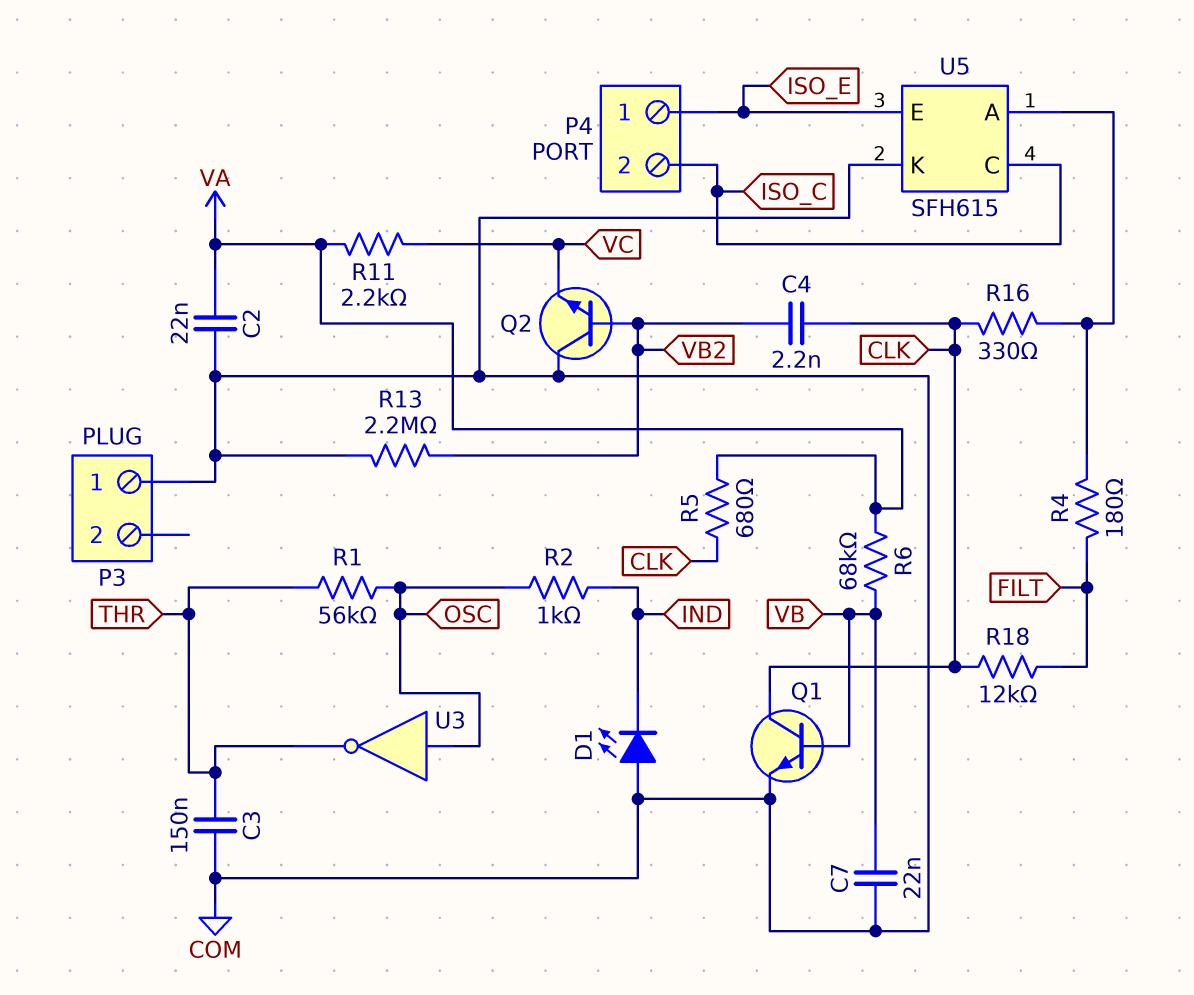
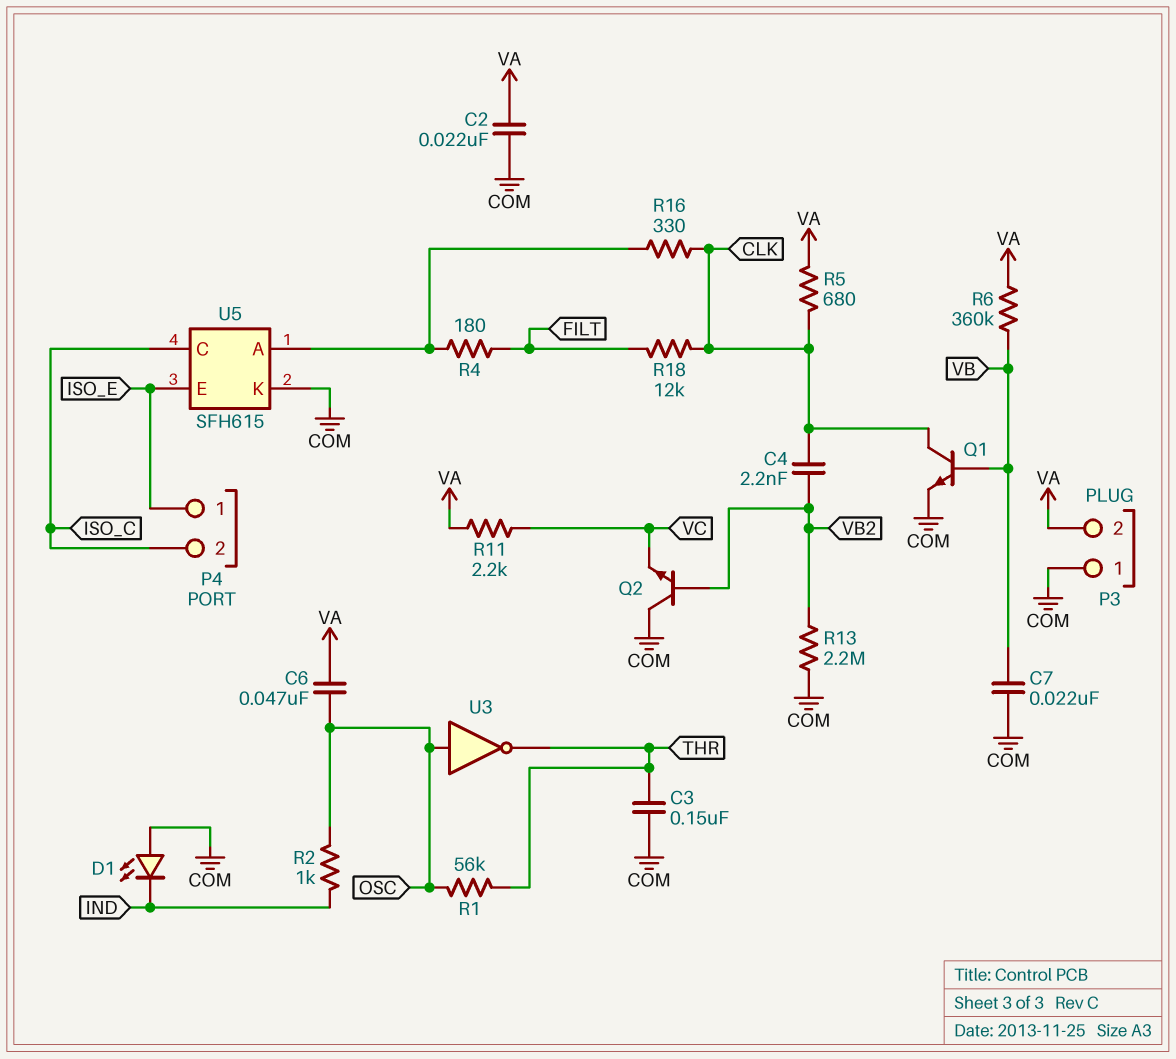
C6: none -> 47nF (OSC, VA)
P3 pin 2: none -> VA
R6: 68k (VA, VB) -> 360k (VA, VB)

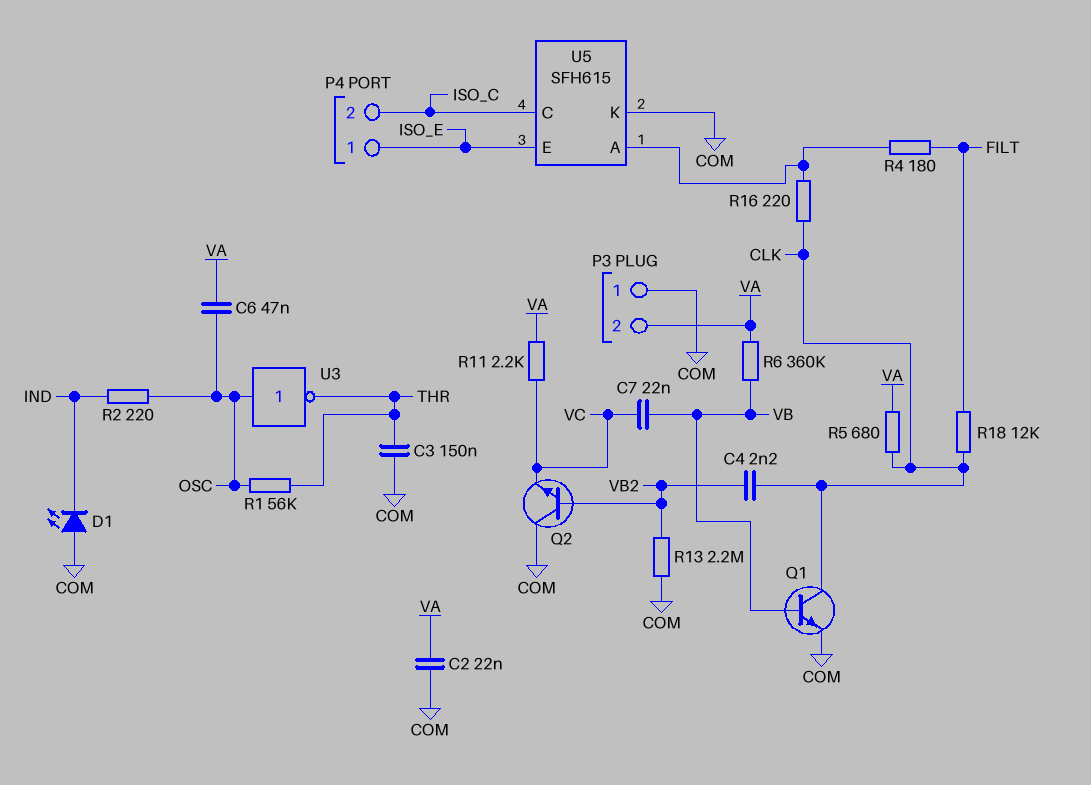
C7: 22nF (COM, VB) -> 22nF (VB, VC)
R2: 1k (IND, OSC) -> 220 (IND, OSC)
R16: 330 (CLK, U5/A) -> 220 (CLK, U5/A)

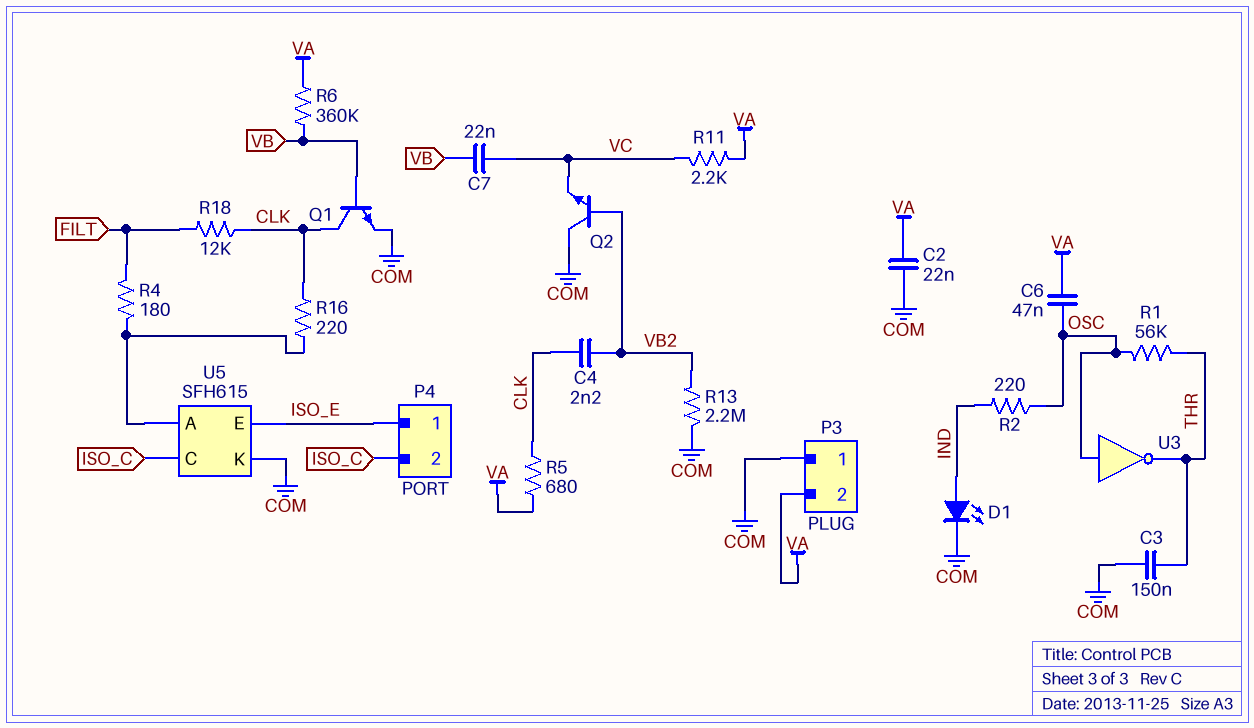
D1: LED (A COM, K IND) -> LED (A IND, K COM)

